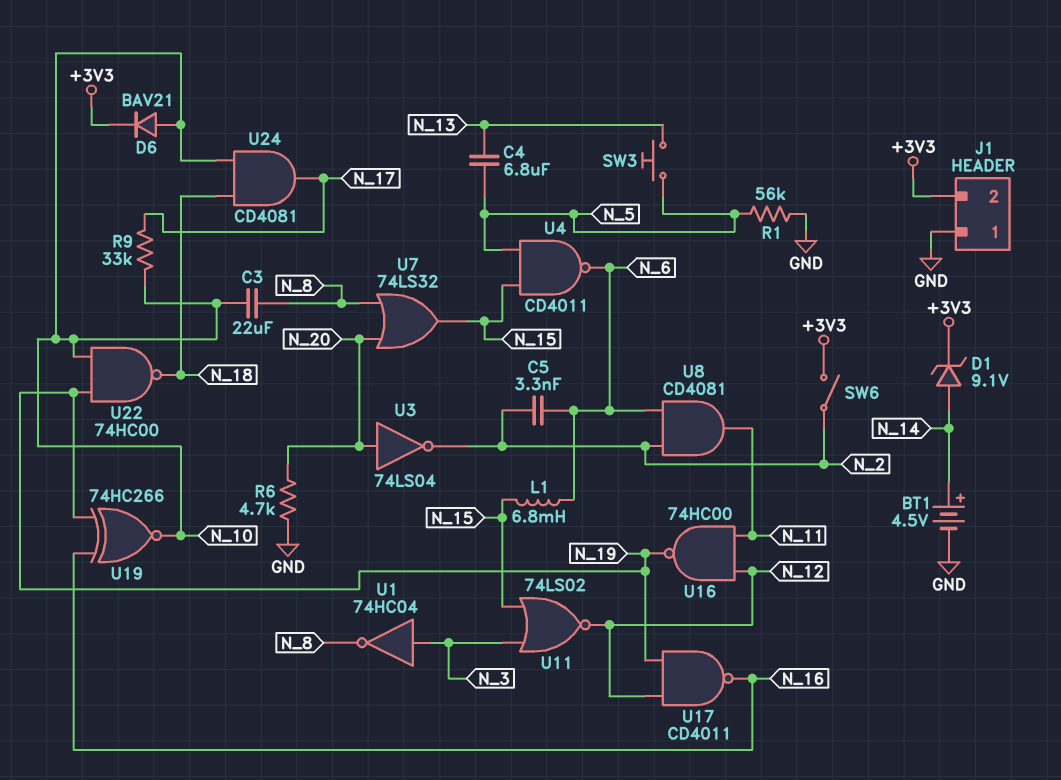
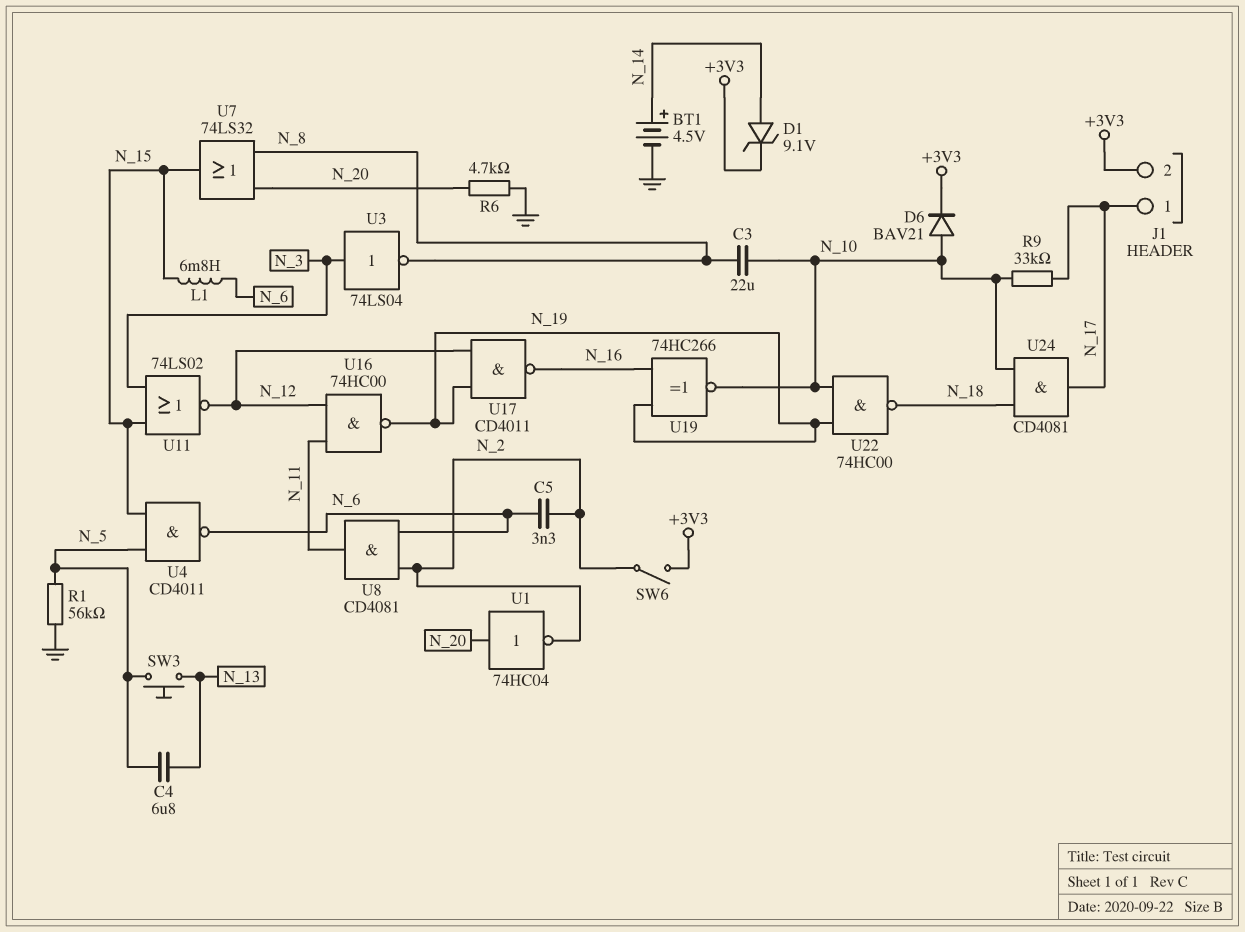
J1 pin 1: GND -> N_17
U1: NOT 74HC04 (in N_3, out N_8) -> NOT 74HC04 (in N_20, out N_2)
U3: NOT 74LS04 (in N_20, out N_2) -> NOT 74LS04 (in N_3, out N_8)

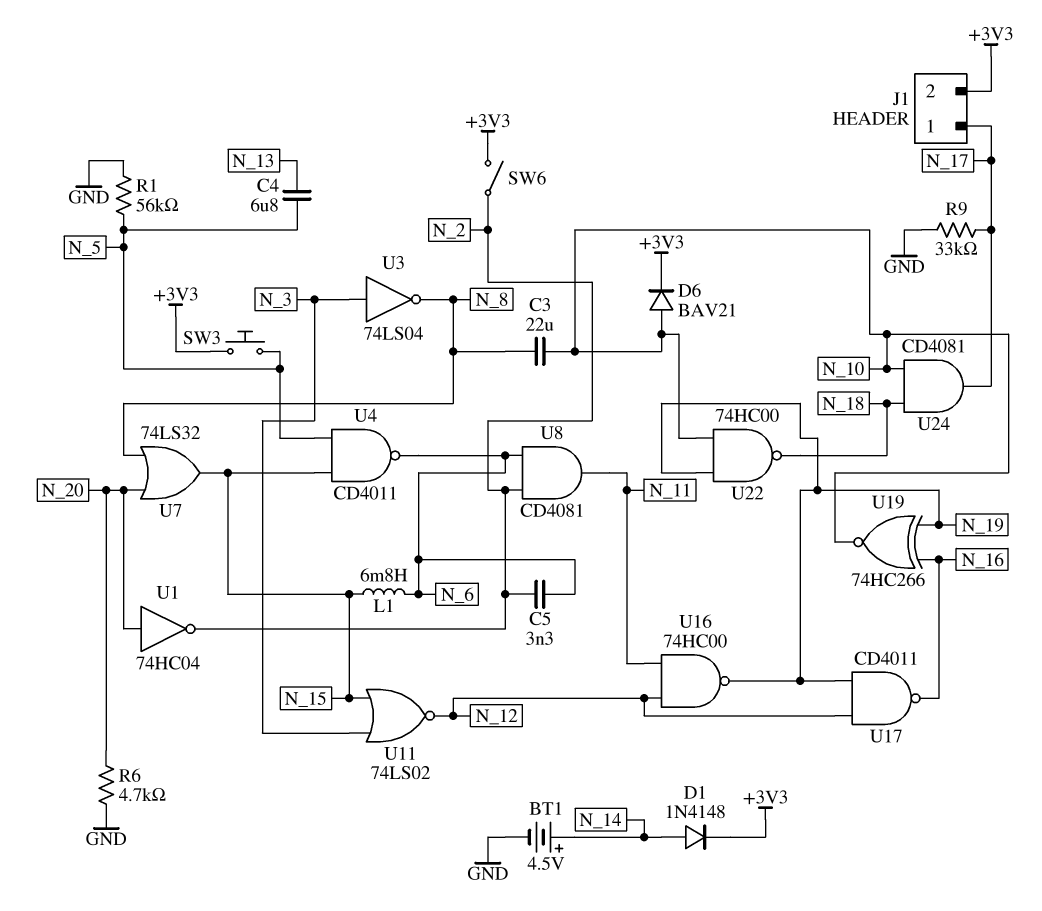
D1: zener 9.1V (A N_14, K +3V3) -> diode 1N4148 (A N_14, K +3V3)
R9: 33k (N_10, N_17) -> 33k (GND, N_17)
SW3: button (N_5, N_13) -> button (+3V3, N_5)

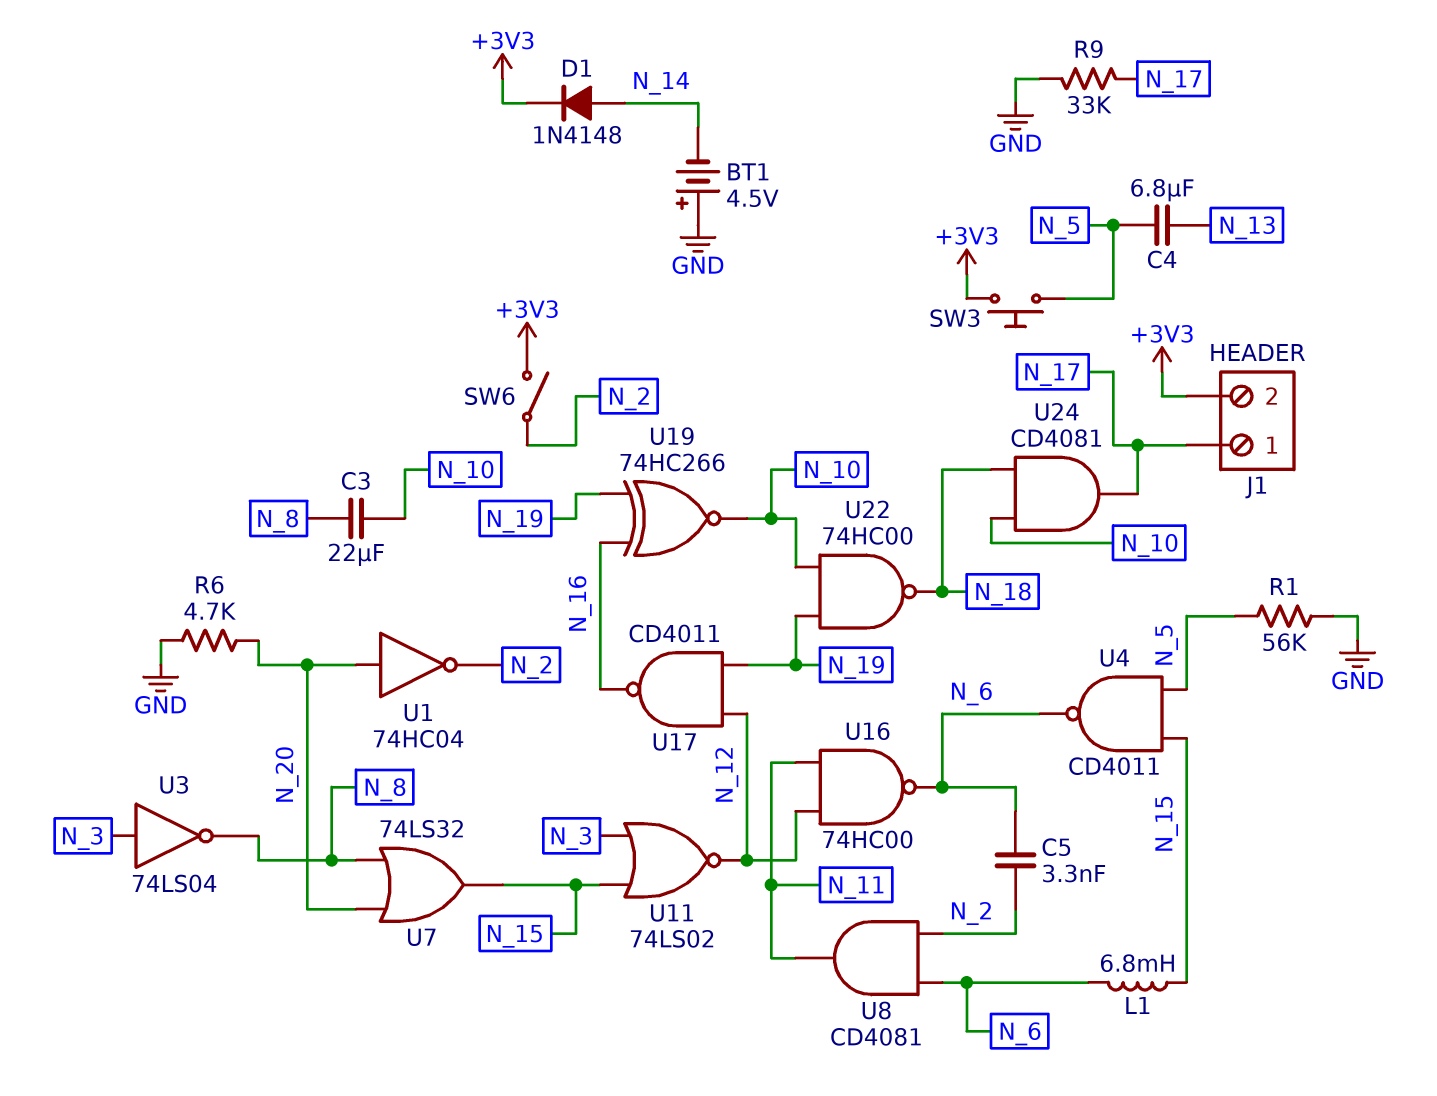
BT1: 4.5V (plus N_14, minus GND) -> 4.5V (plus GND, minus N_14)
D6: diode BAV21 (A N_10, K +3V3) -> none
U16: NAND 74HC00 (in N_11, in N_12, out N_19) -> NAND 74HC00 (in N_11, in N_12, out N_6)

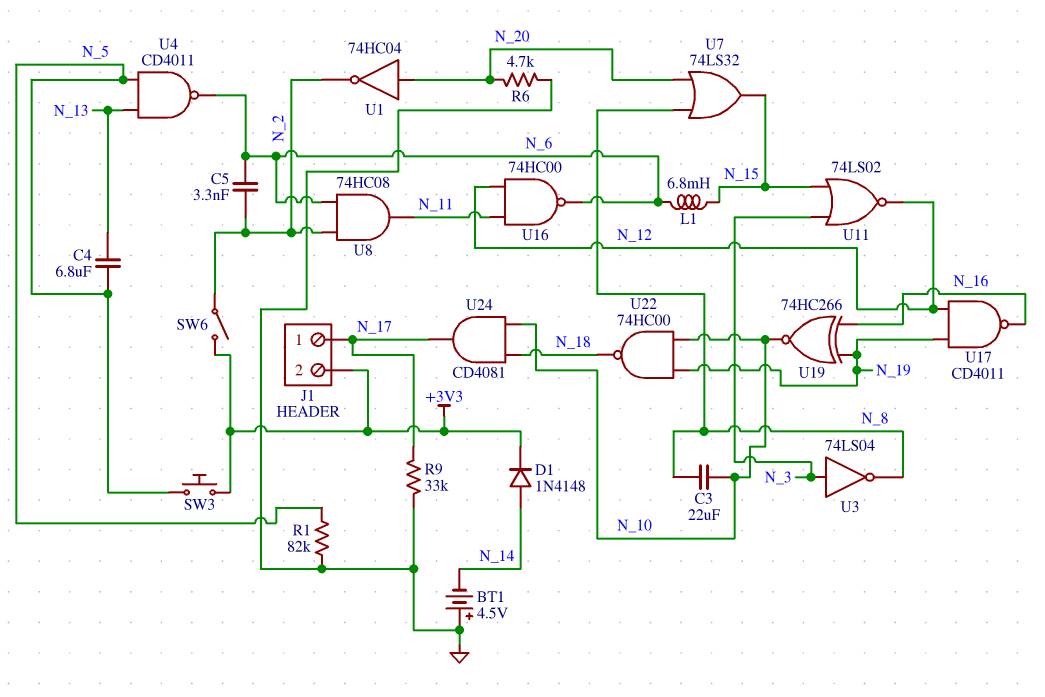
R1: 56k (GND, N_5) -> 82k (GND, N_5)
U4: NAND CD4011 (in N_5, in N_15, out N_6) -> NAND CD4011 (in N_5, in N_13, out N_6)
U8: AND CD4081 (in N_2, in N_6, out N_11) -> AND 74HC08 (in N_2, in N_6, out N_11)

